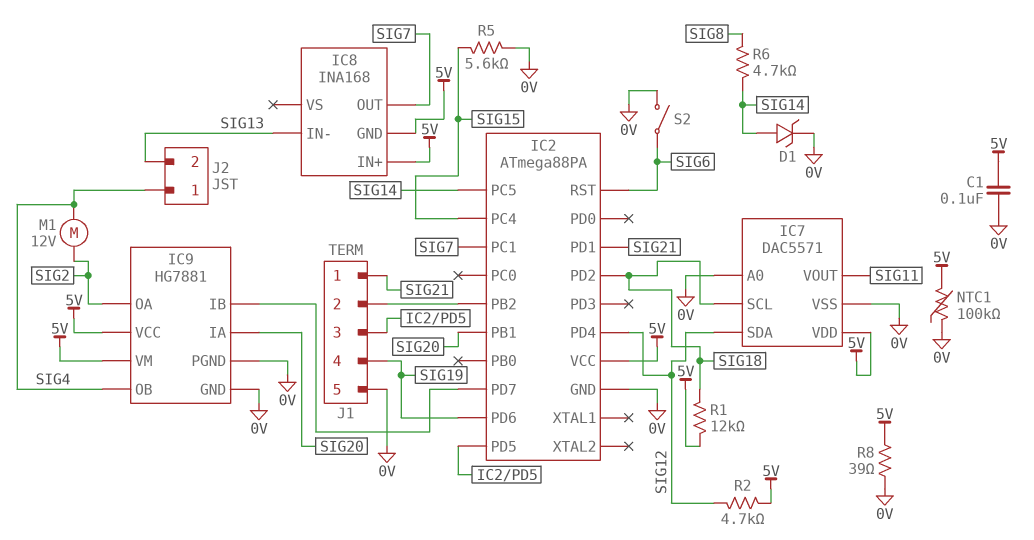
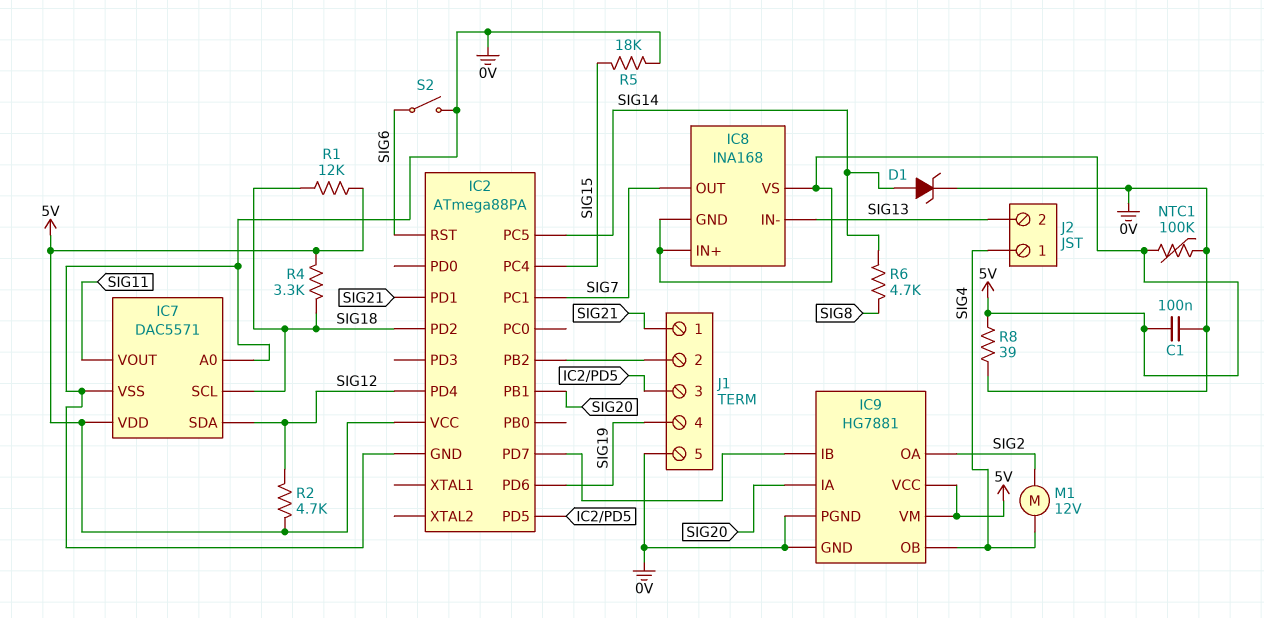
IC8 pin VS: none -> 5V
R4: none -> 3.3k (5V, SIG18)
R5: 5.6k (0V, SIG15) -> 18k (0V, SIG15)

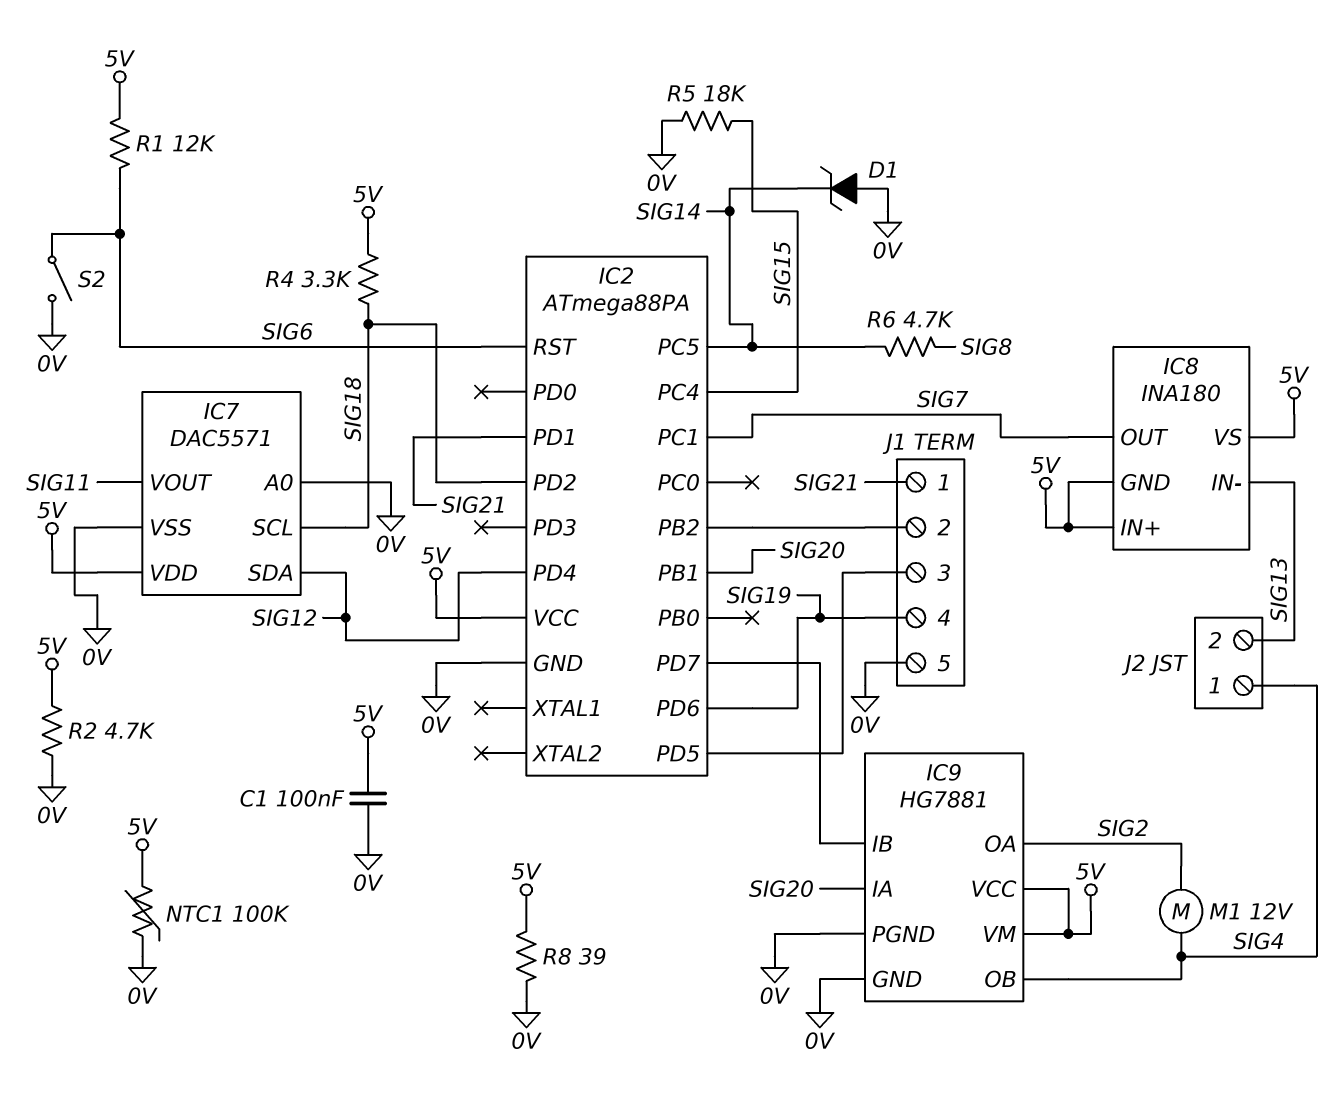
D1: zener (A SIG14, K 0V) -> zener (A 0V, K SIG14)
IC8: INA168 -> INA180
R1: 12k (5V, SIG18) -> 12k (5V, SIG6)
R2: 4.7k (5V, SIG12) -> 4.7k (0V, 5V)

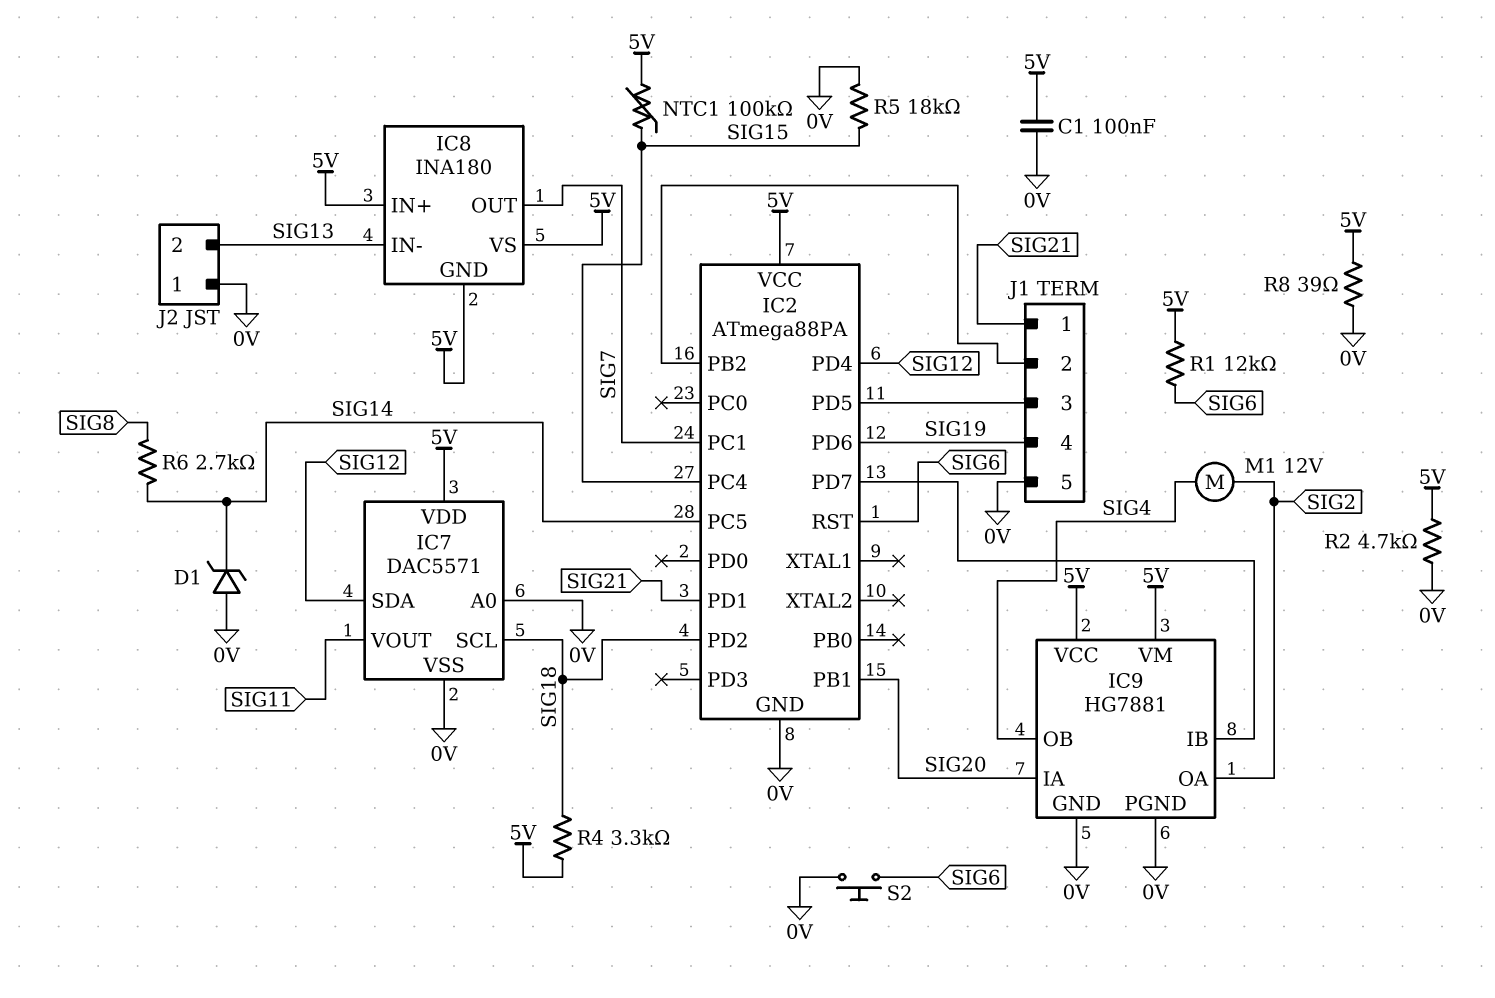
J2 pin 1: SIG4 -> 0V
NTC1: 100k (0V, 5V) -> 100k (5V, SIG15)
R6: 4.7k (SIG8, SIG14) -> 2.7k (SIG8, SIG14)
S2: switch (0V, SIG6) -> button (0V, SIG6)

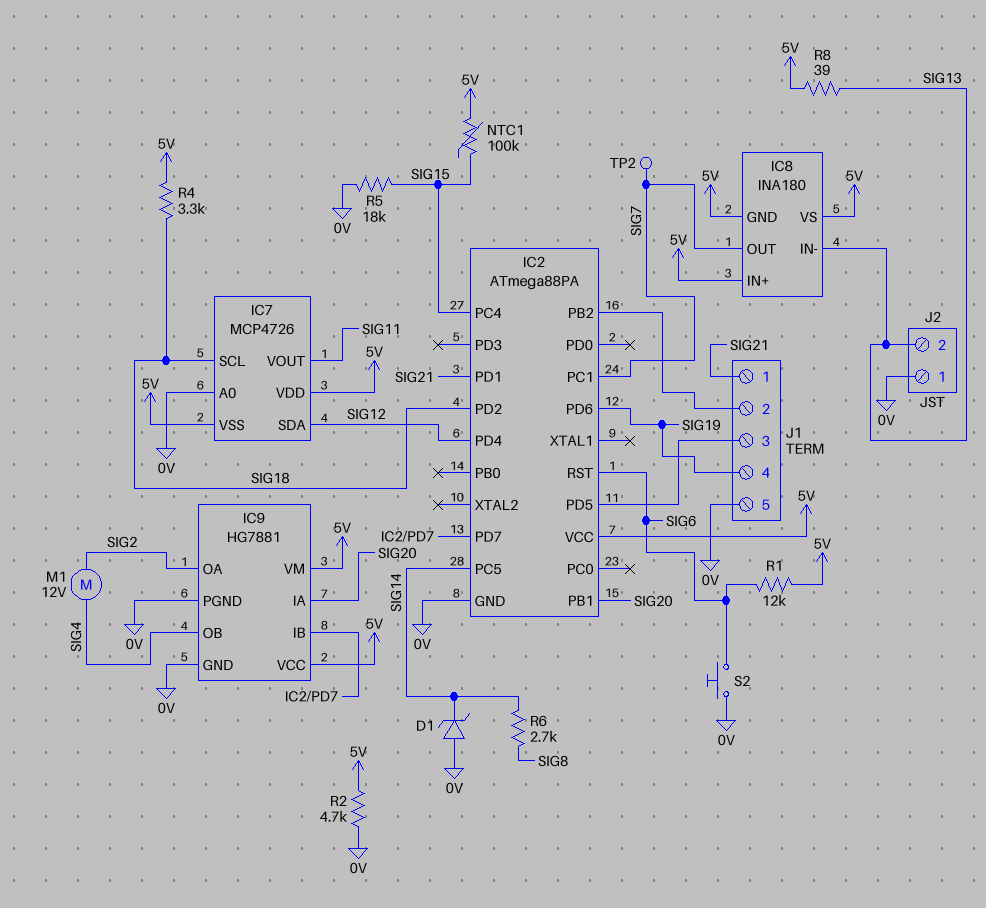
C1: 100nF (0V, 5V) -> none
IC7: DAC5571 -> MCP4726
IC7 pin VSS: 0V -> 5V
R8: 39 (0V, 5V) -> 39 (5V, SIG13)
TP2: none -> test point (SIG7)

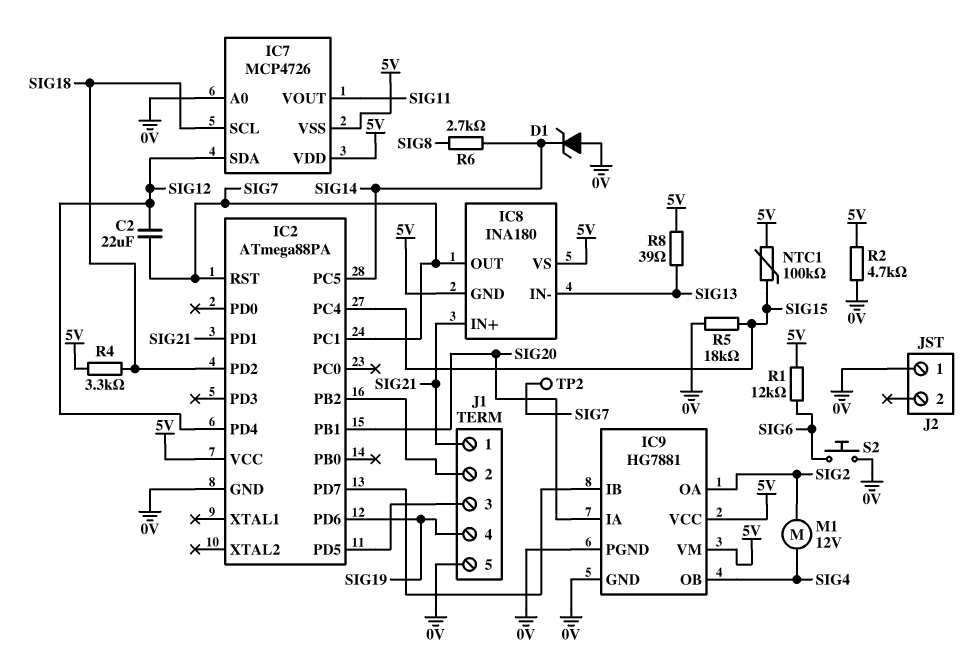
C2: none -> 22uF (SIG7, SIG12)
IC2 pin RST: SIG6 -> SIG7
IC8 pin IN+: 5V -> SIG21
J2 pin 2: SIG13 -> none

